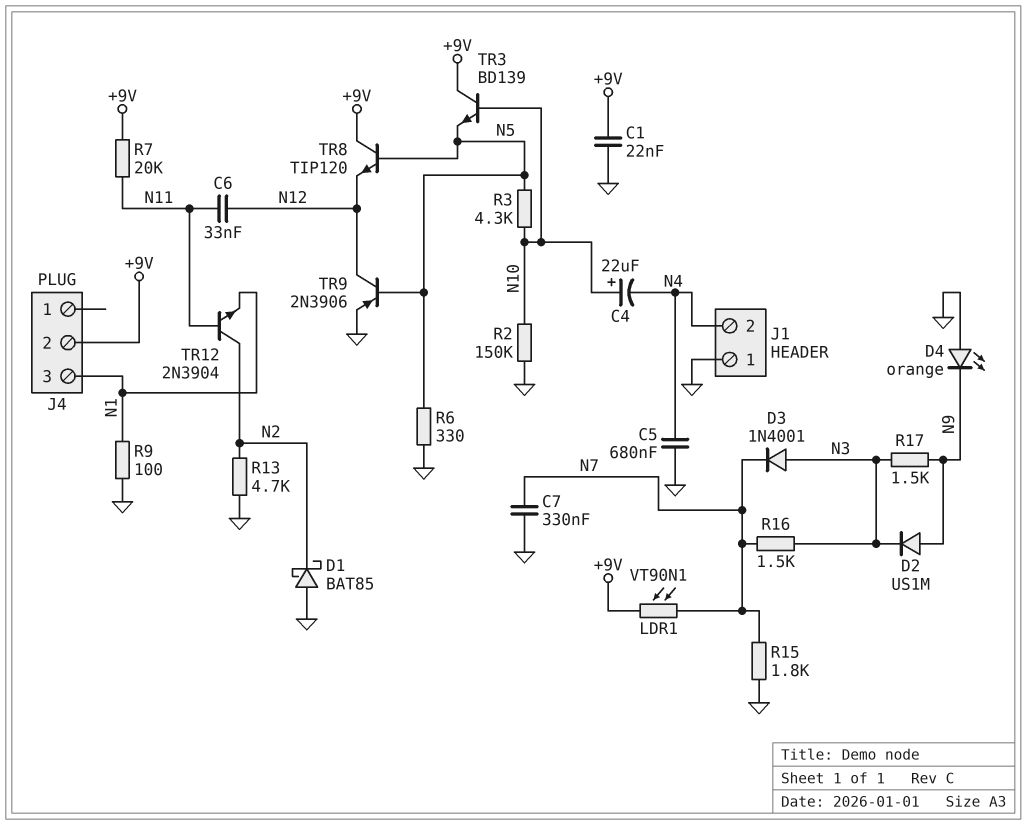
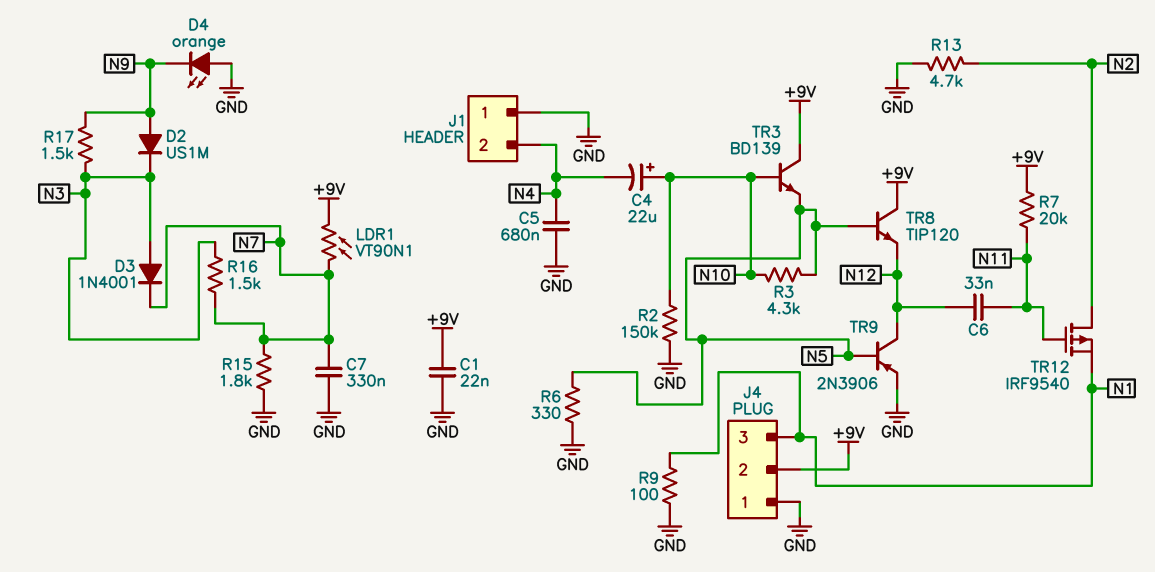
D1: schottky BAT85 (A GND, K N2) -> none
J4 pin 1: none -> GND
TR12: NPN 2N3904 (B N11, C N2, E N1) -> PMOS IRF9540 (G N11, D N2, S N1)

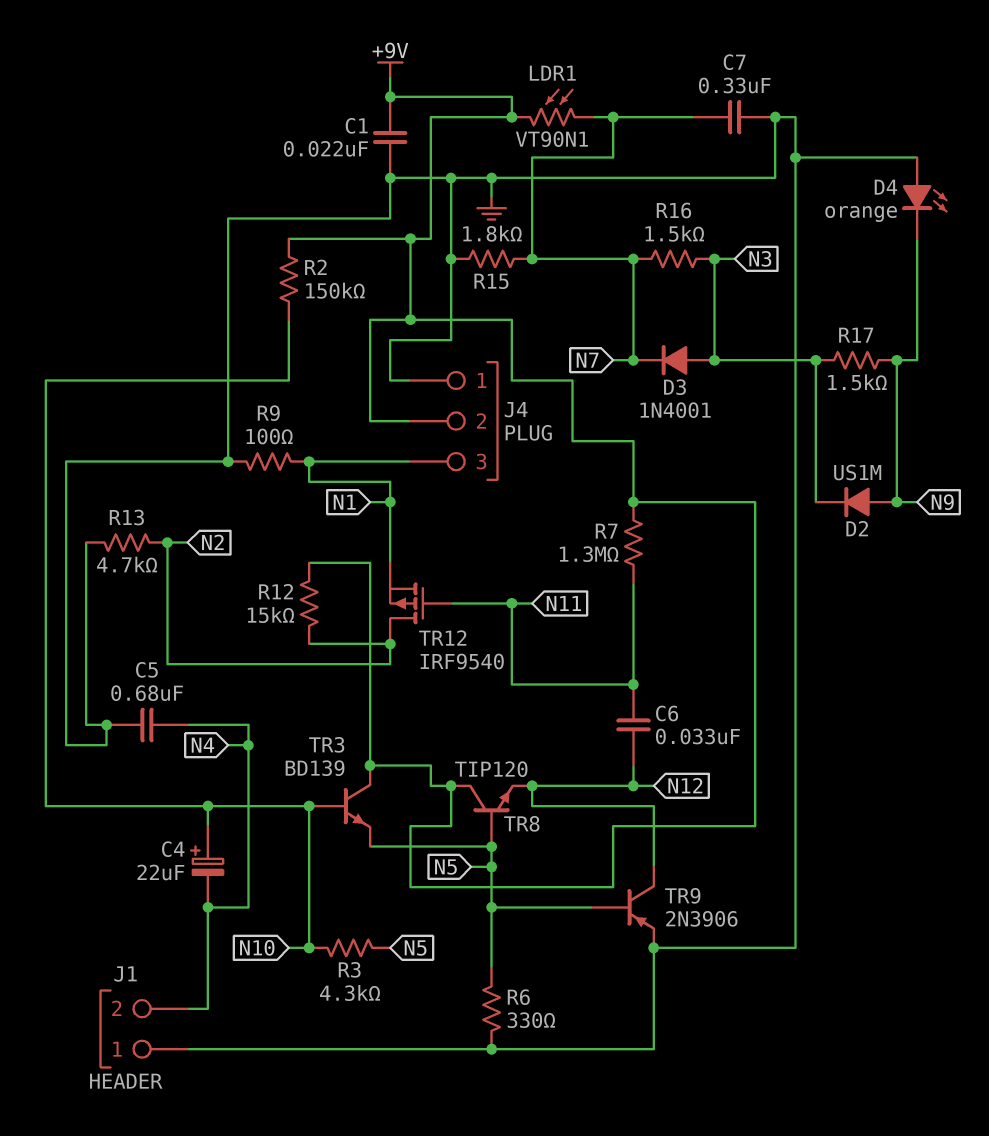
R2: 150k (GND, N10) -> 150k (+9V, N10)
R7: 20k (+9V, N11) -> 1.3M (+9V, N11)
R12: none -> 15k (+9V, N2)

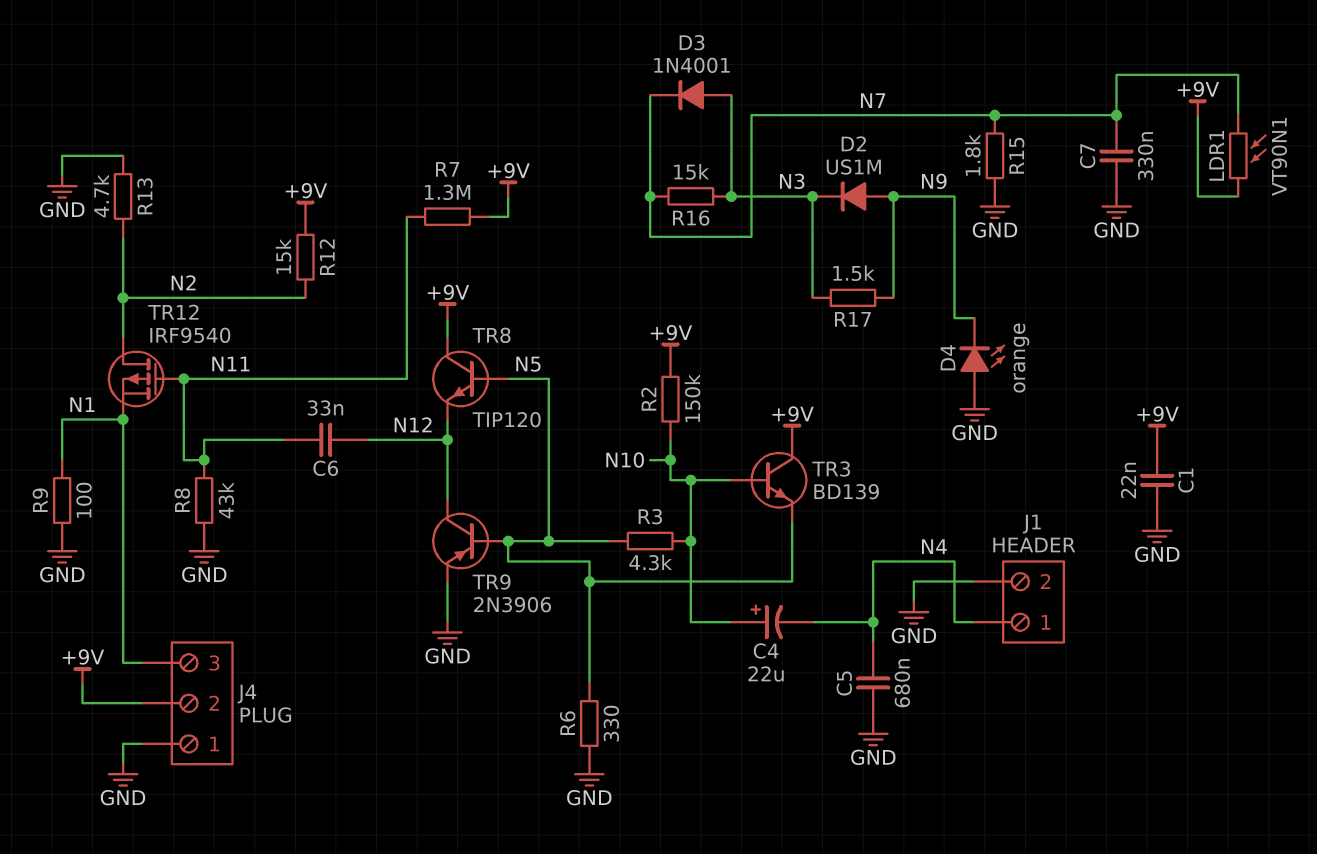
J1 pin 1: GND -> N4
J1 pin 2: N4 -> GND
R8: none -> 43k (GND, N11)
R16: 1.5k (N3, N7) -> 15k (N3, N7)

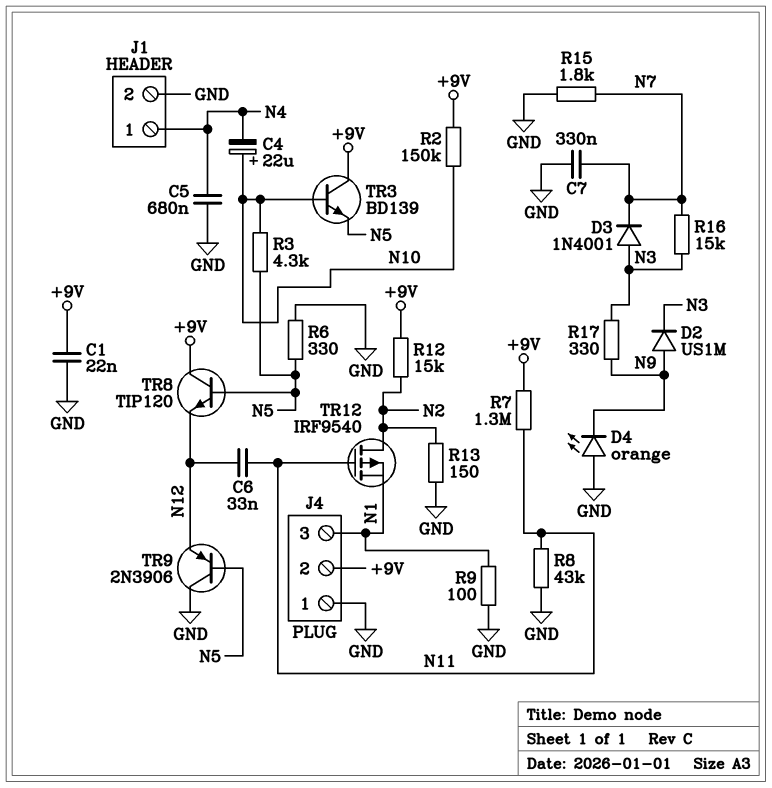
LDR1: VT90N1 (+9V, N7) -> none
R13: 4.7k (GND, N2) -> 150 (GND, N2)
R17: 1.5k (N3, N9) -> 330 (N3, N9)
TR9: PNP 2N3906 (B N5, C N12, E GND) -> PNP 2N3906 (B N5, C GND, E N12)

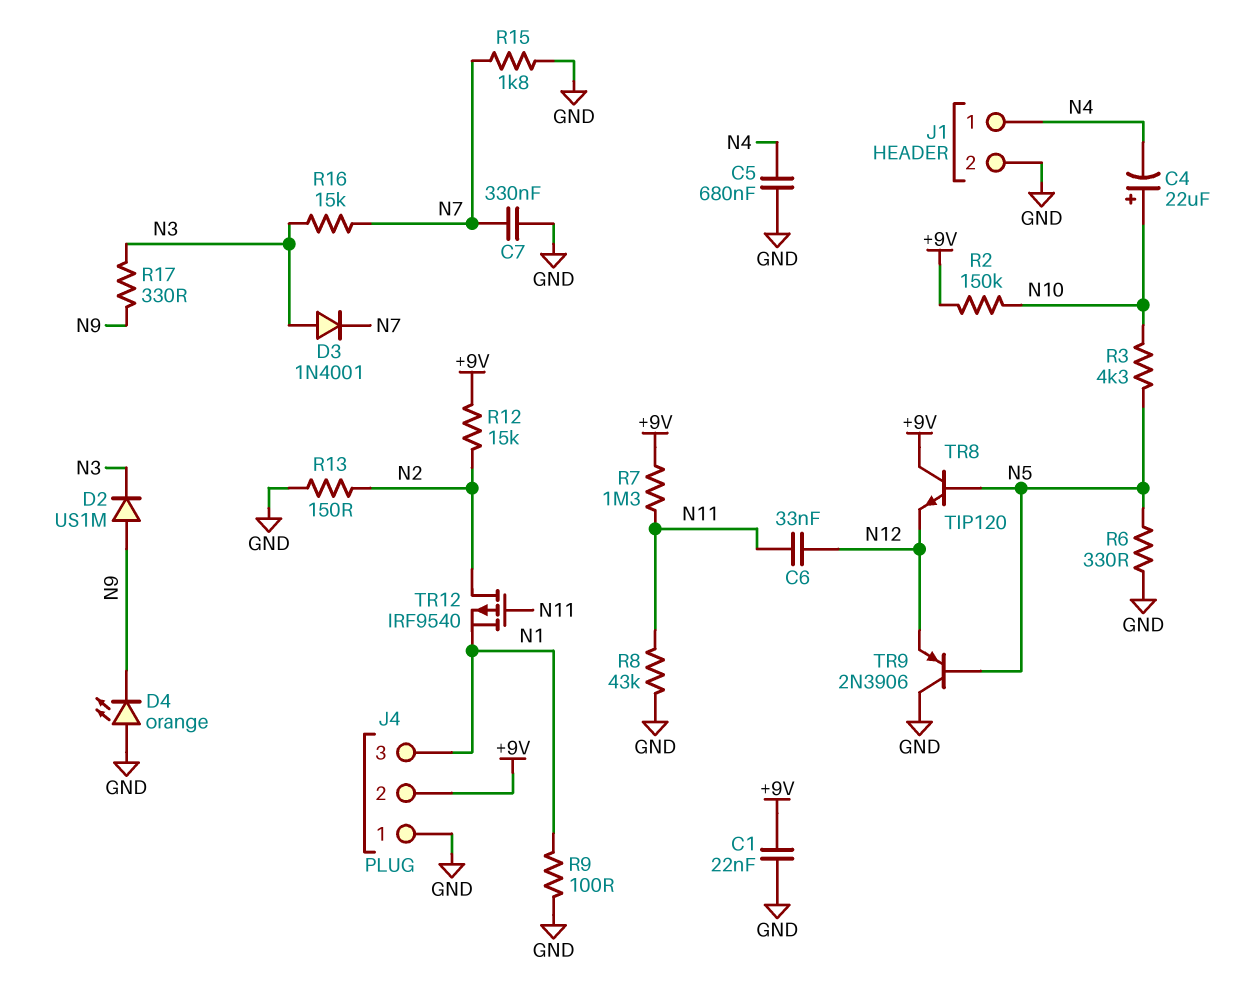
TR3: NPN BD139 (B N10, C +9V, E N5) -> none

